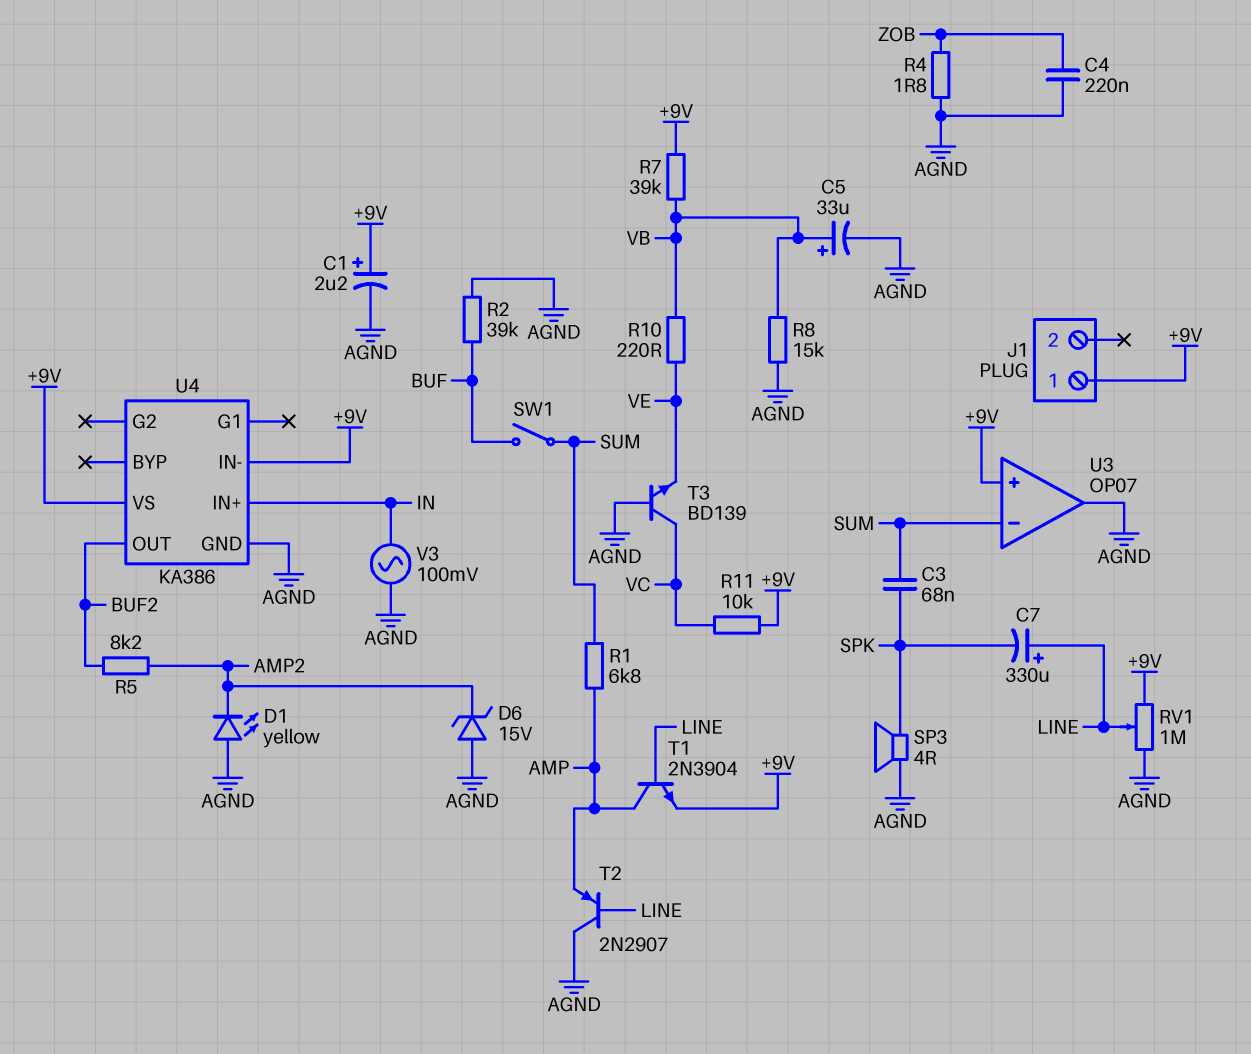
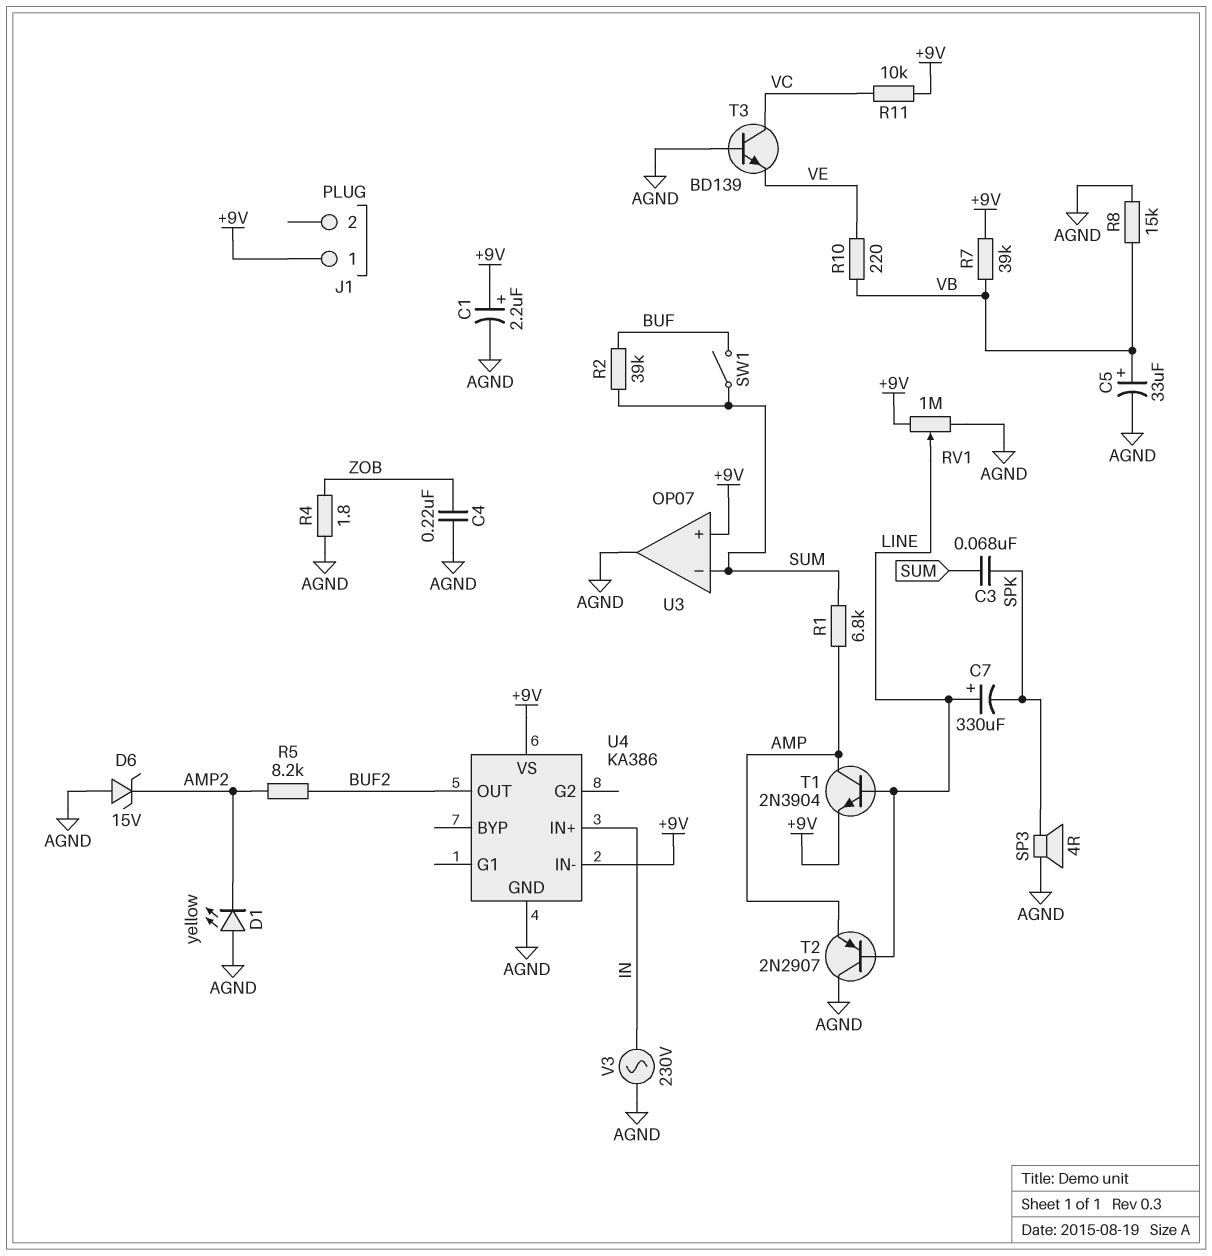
R2: 39k (AGND, BUF) -> 39k (BUF, SUM)
V3: AC 100mV (AGND, IN) -> AC 230V (AGND, IN)

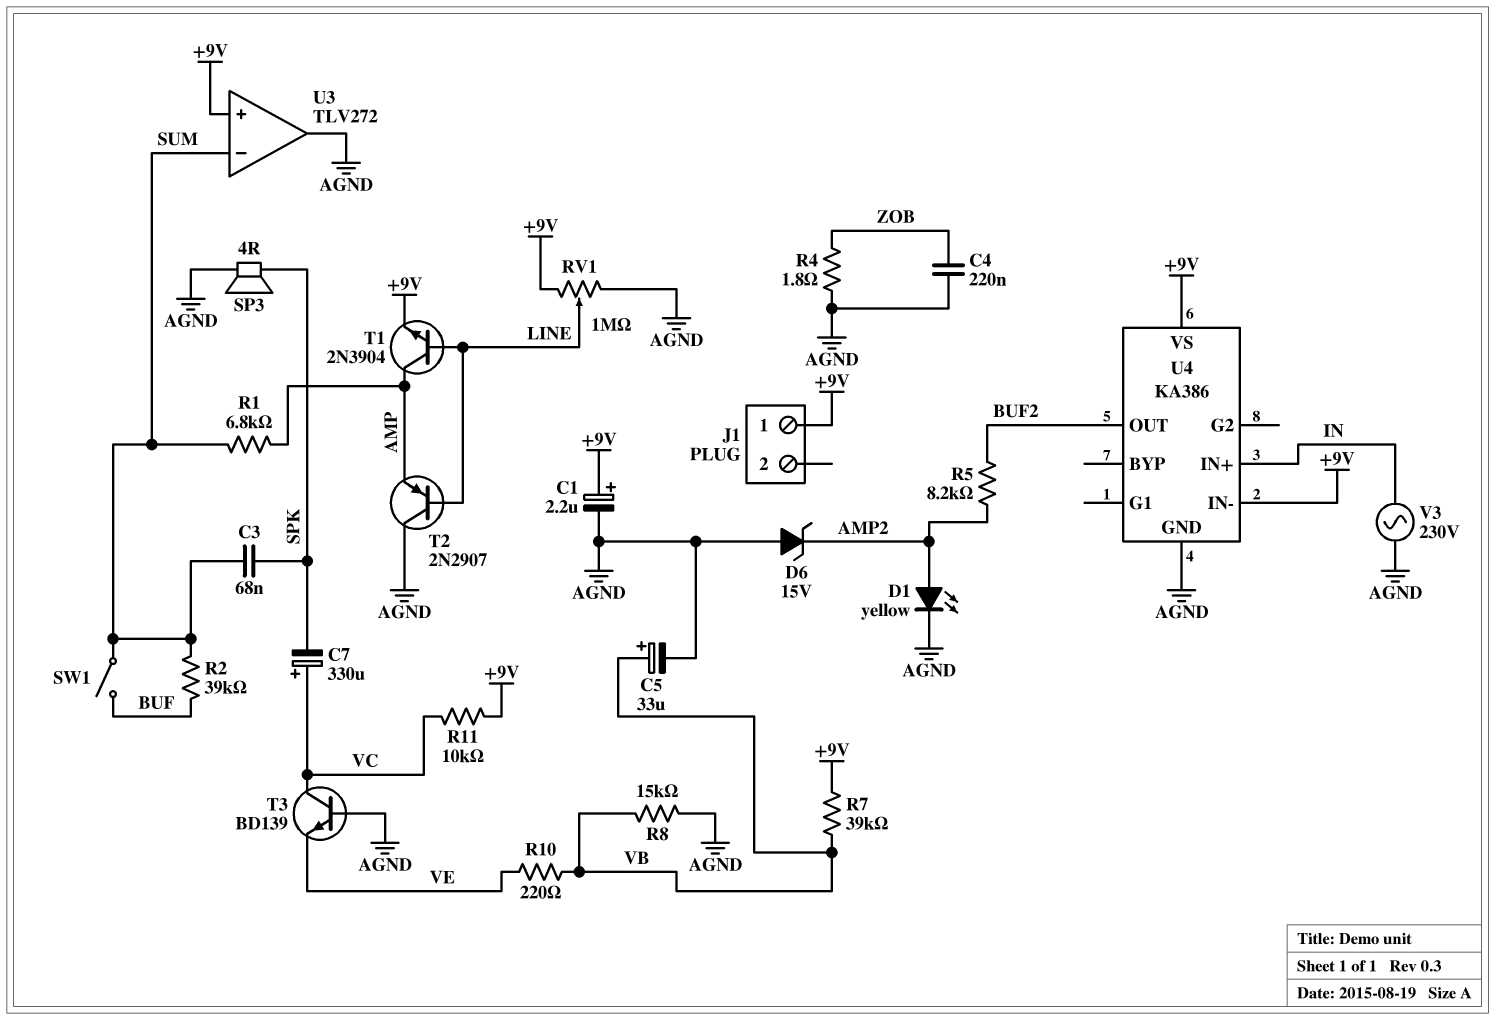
C7: 330uF (plus LINE, minus SPK) -> 330uF (plus VC, minus SPK)
D1: LED yellow (A AGND, K AMP2) -> LED yellow (A AMP2, K AGND)
U3: OP07 -> TLV272

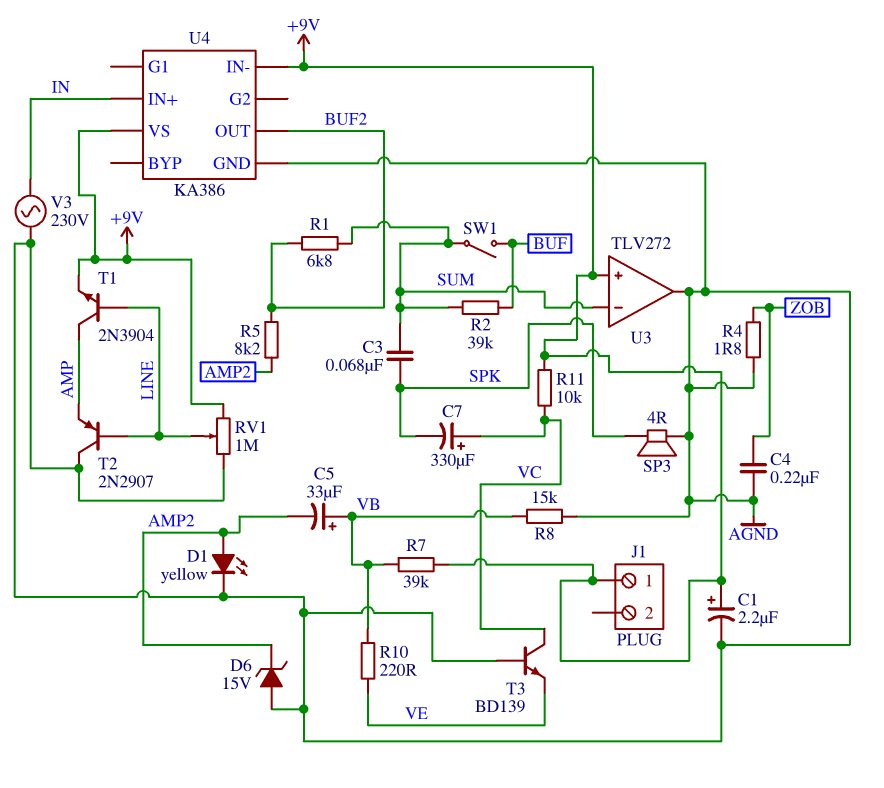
C5: 33uF (plus VB, minus AGND) -> 33uF (plus VB, minus AMP2)
R1: 6.8k (AMP, SUM) -> 6.8k (BUF2, SUM)

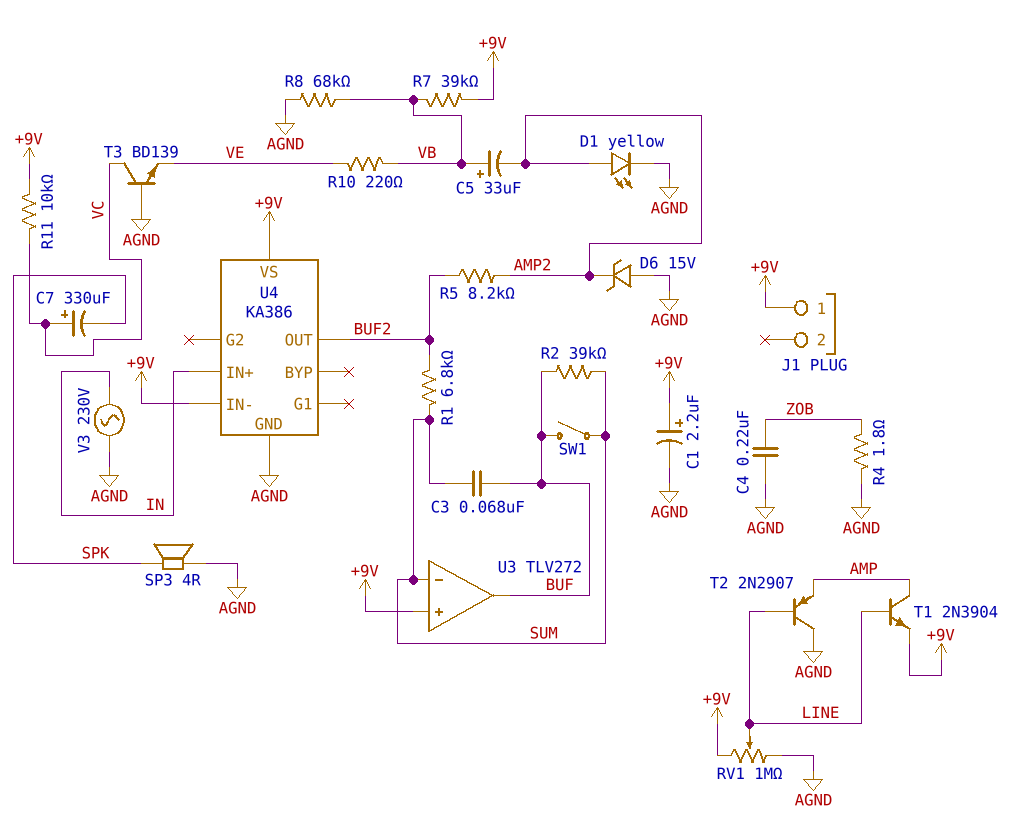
C3: 68nF (SPK, SUM) -> 68nF (BUF, SUM)
R8: 15k (AGND, VB) -> 68k (AGND, VB)
U3 pin out: AGND -> BUF

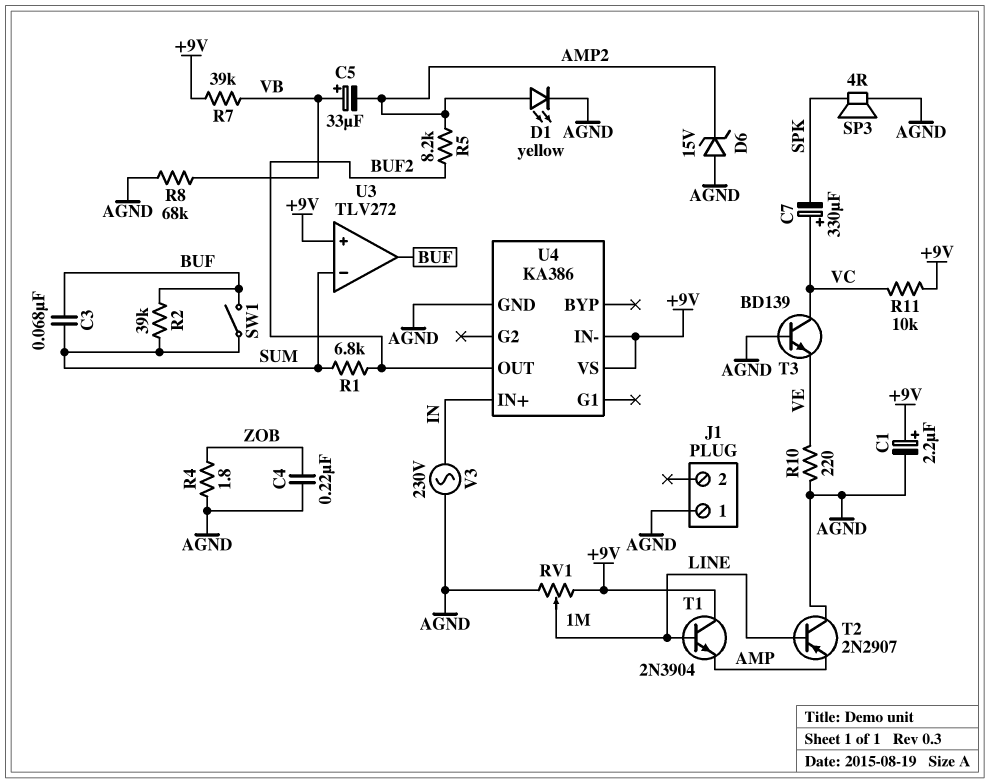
J1 pin 1: +9V -> AGND
R10: 220 (VB, VE) -> 220 (AGND, VE)
T1: NPN 2N3904 (B LINE, C AMP, E +9V) -> NPN 2N3904 (B LINE, C +9V, E AMP)

